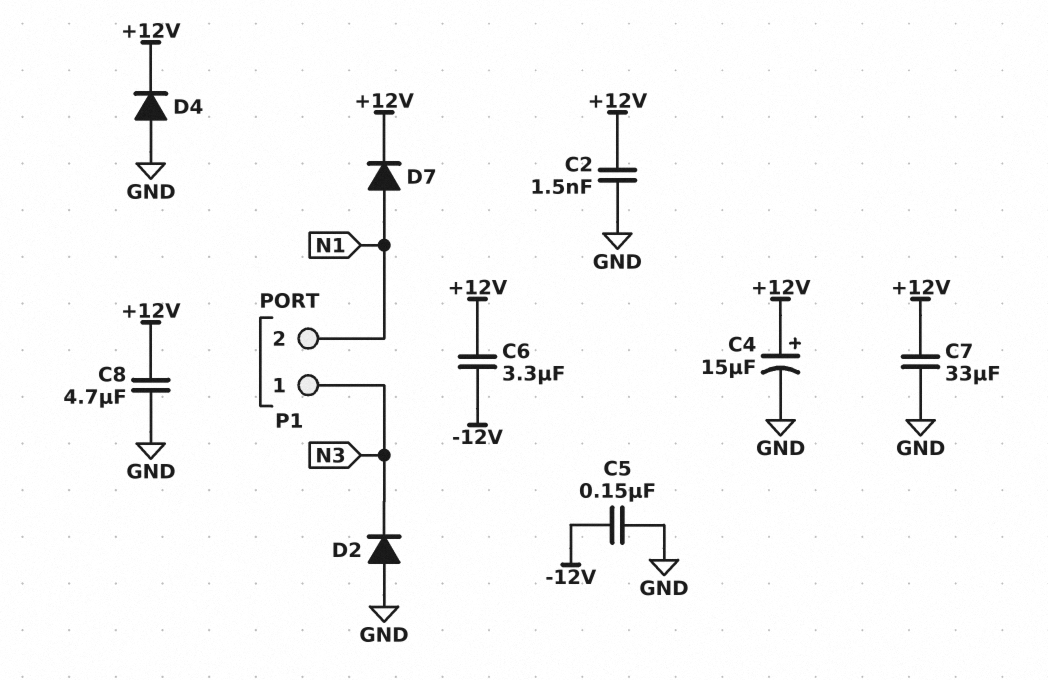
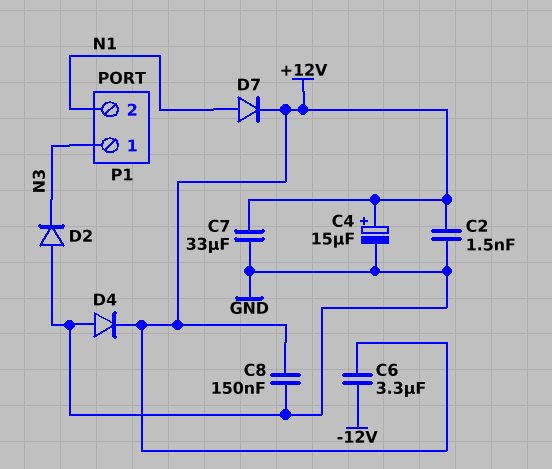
C5: 150nF (-12V, GND) -> none
C8: 4.7uF (+12V, GND) -> 150nF (+12V, GND)

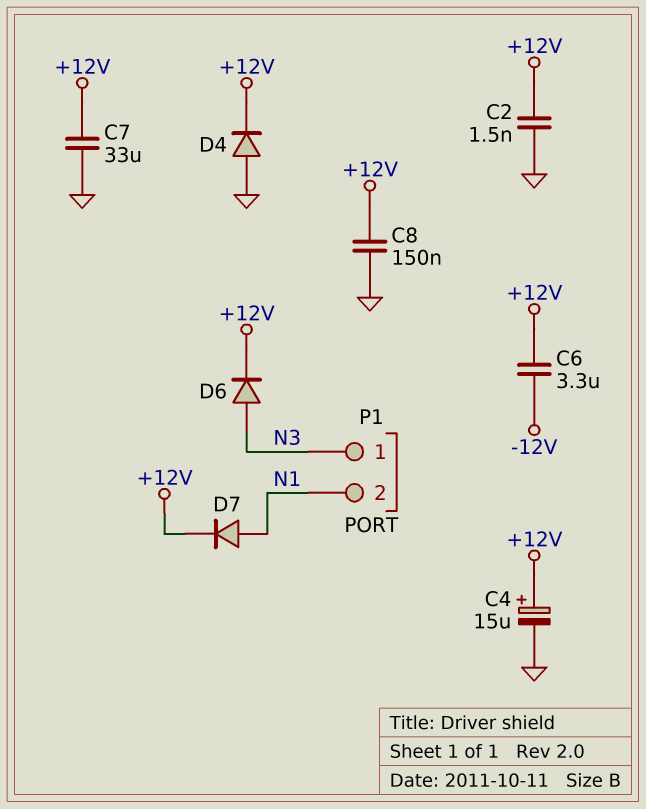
D2: diode (A GND, K N3) -> none
D6: none -> diode (A N3, K +12V)

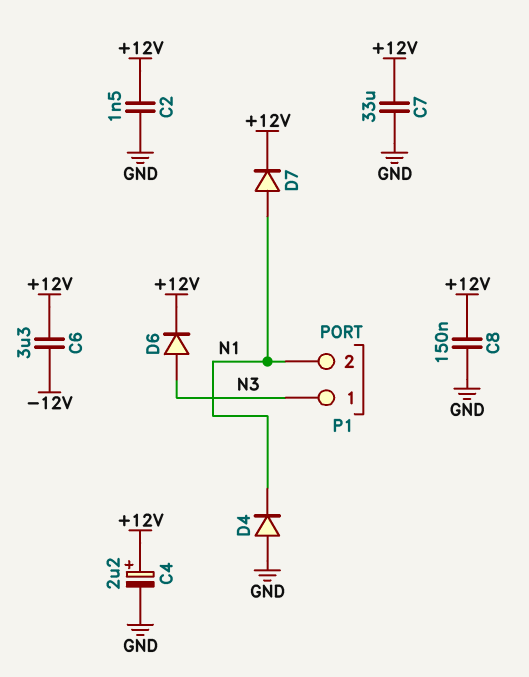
C4: 15uF (plus +12V, minus GND) -> 2.2uF (plus +12V, minus GND)
D4: diode (A GND, K +12V) -> diode (A GND, K N1)

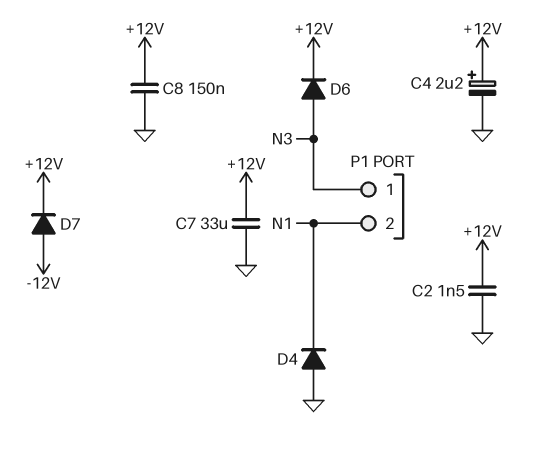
C6: 3.3uF (+12V, -12V) -> none
D7: diode (A N1, K +12V) -> diode (A -12V, K +12V)

